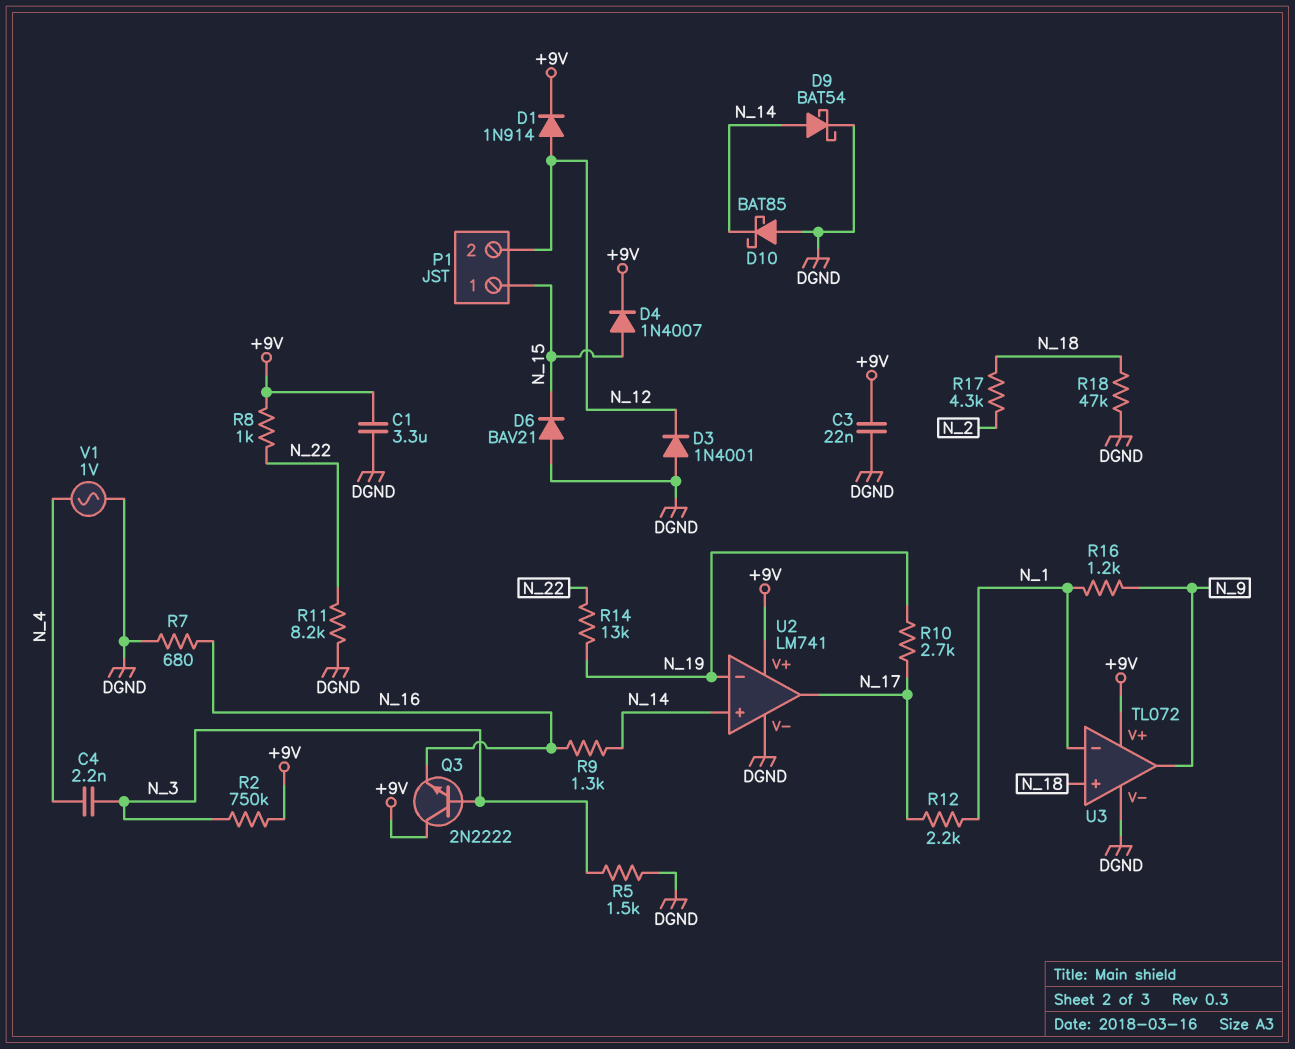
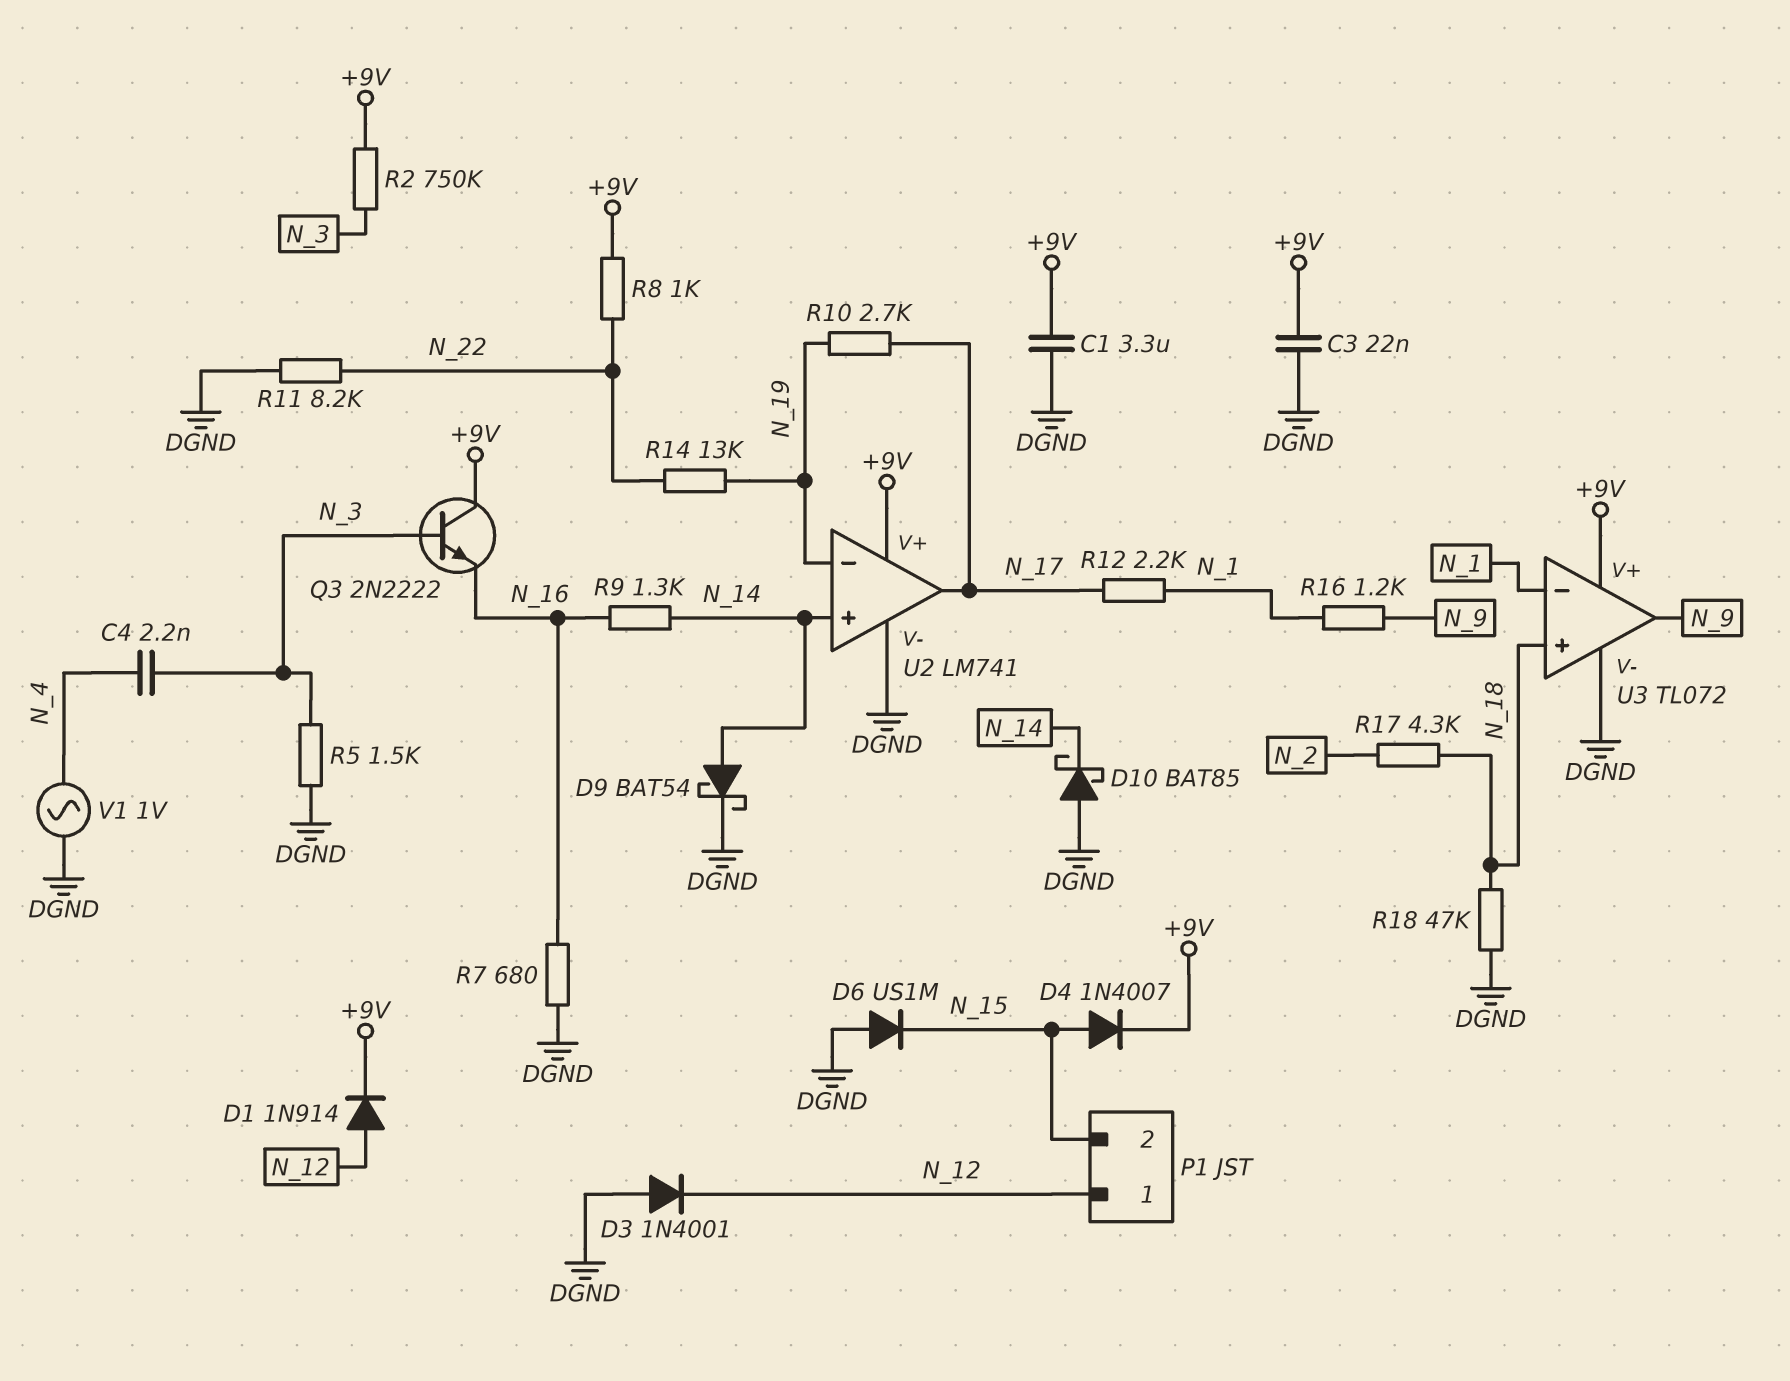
D6: diode BAV21 (A DGND, K N_15) -> diode US1M (A DGND, K N_15)
P1 pin 1: N_15 -> N_12
P1 pin 2: N_12 -> N_15

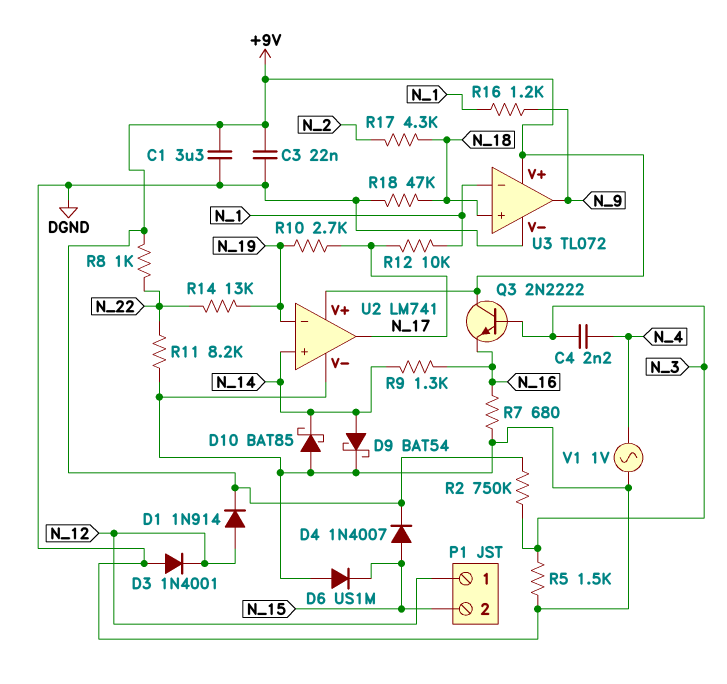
R12: 2.2k (N_1, N_17) -> 10k (N_1, N_17)

